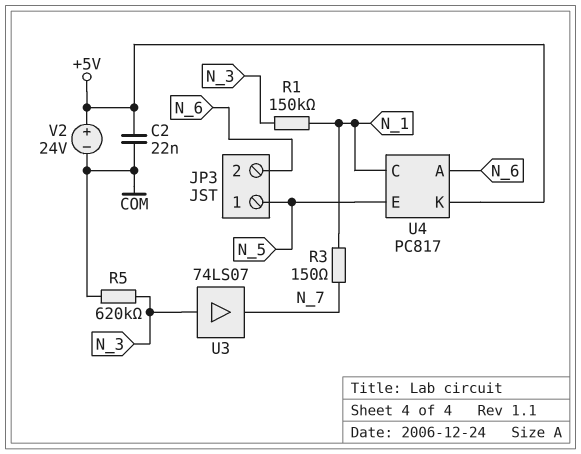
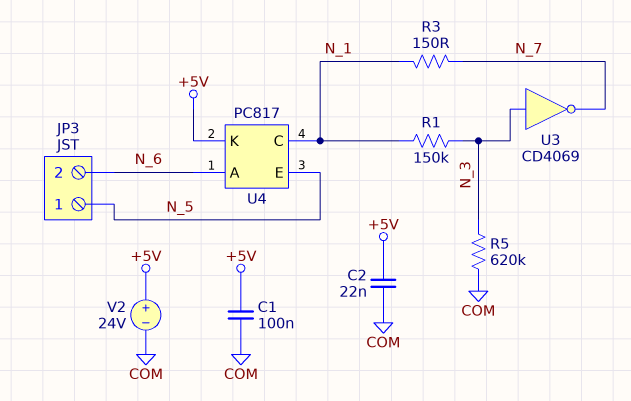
C1: none -> 100nF (+5V, COM)
U3: buffer 74LS07 (in N_3, out N_7) -> NOT CD4069 (in N_3, out N_7)

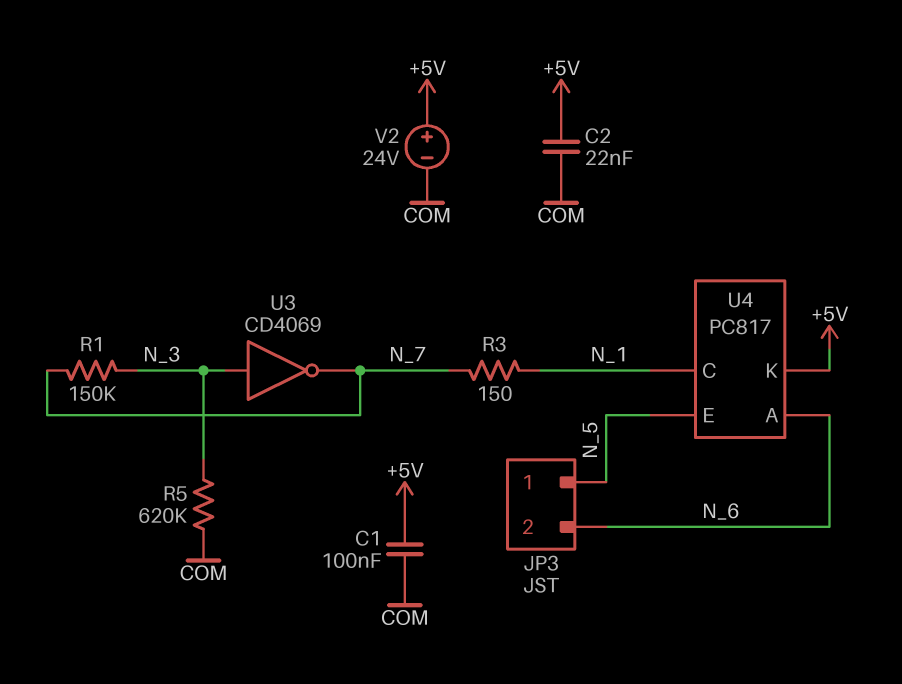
R1: 150k (N_1, N_3) -> 150k (N_3, N_7)

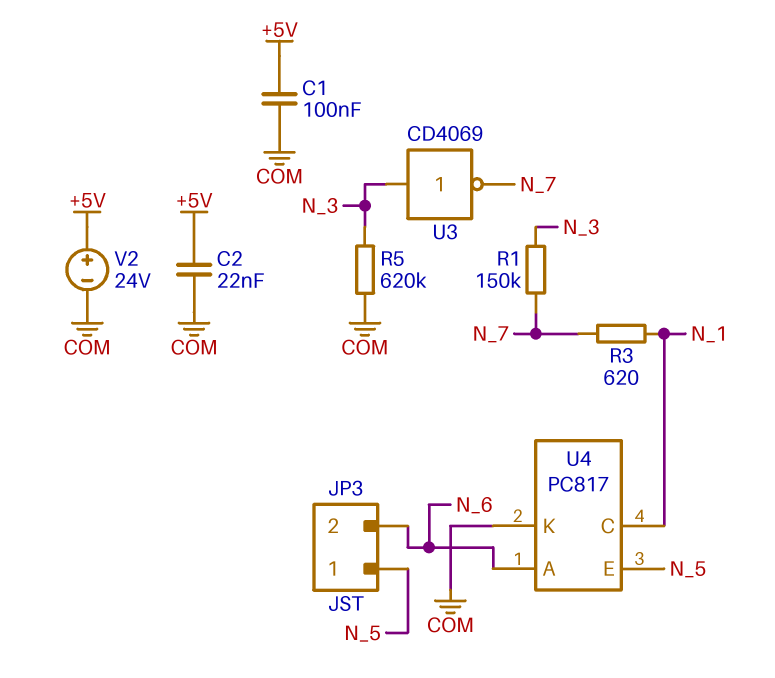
R3: 150 (N_1, N_7) -> 620 (N_1, N_7)
U4 pin K: +5V -> COM

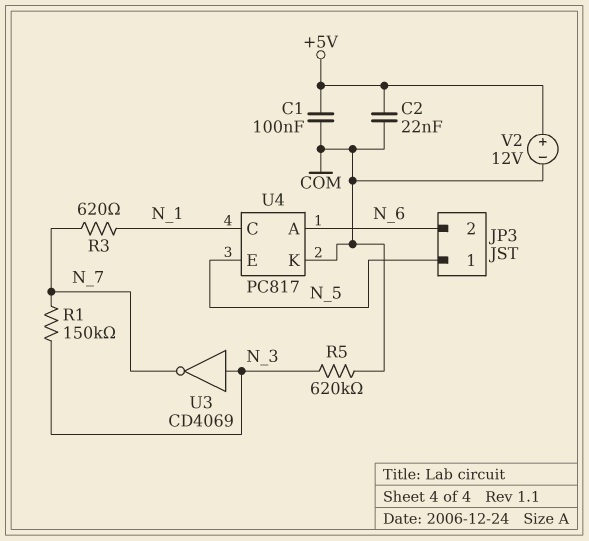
V2: 24V (plus +5V, minus COM) -> 12V (plus +5V, minus COM)

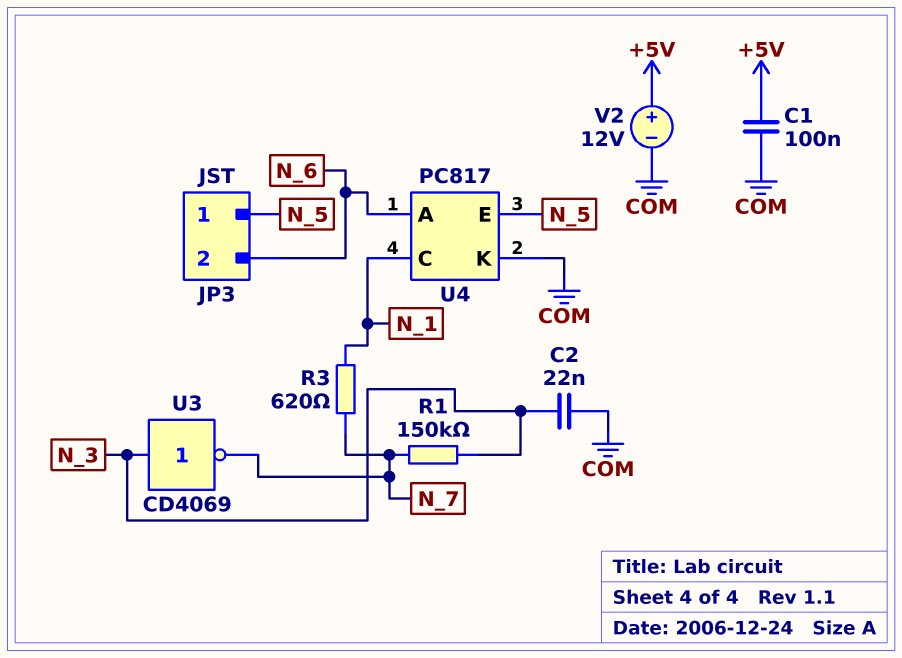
C2: 22nF (+5V, COM) -> 22nF (COM, N_3)
R5: 620k (COM, N_3) -> none

